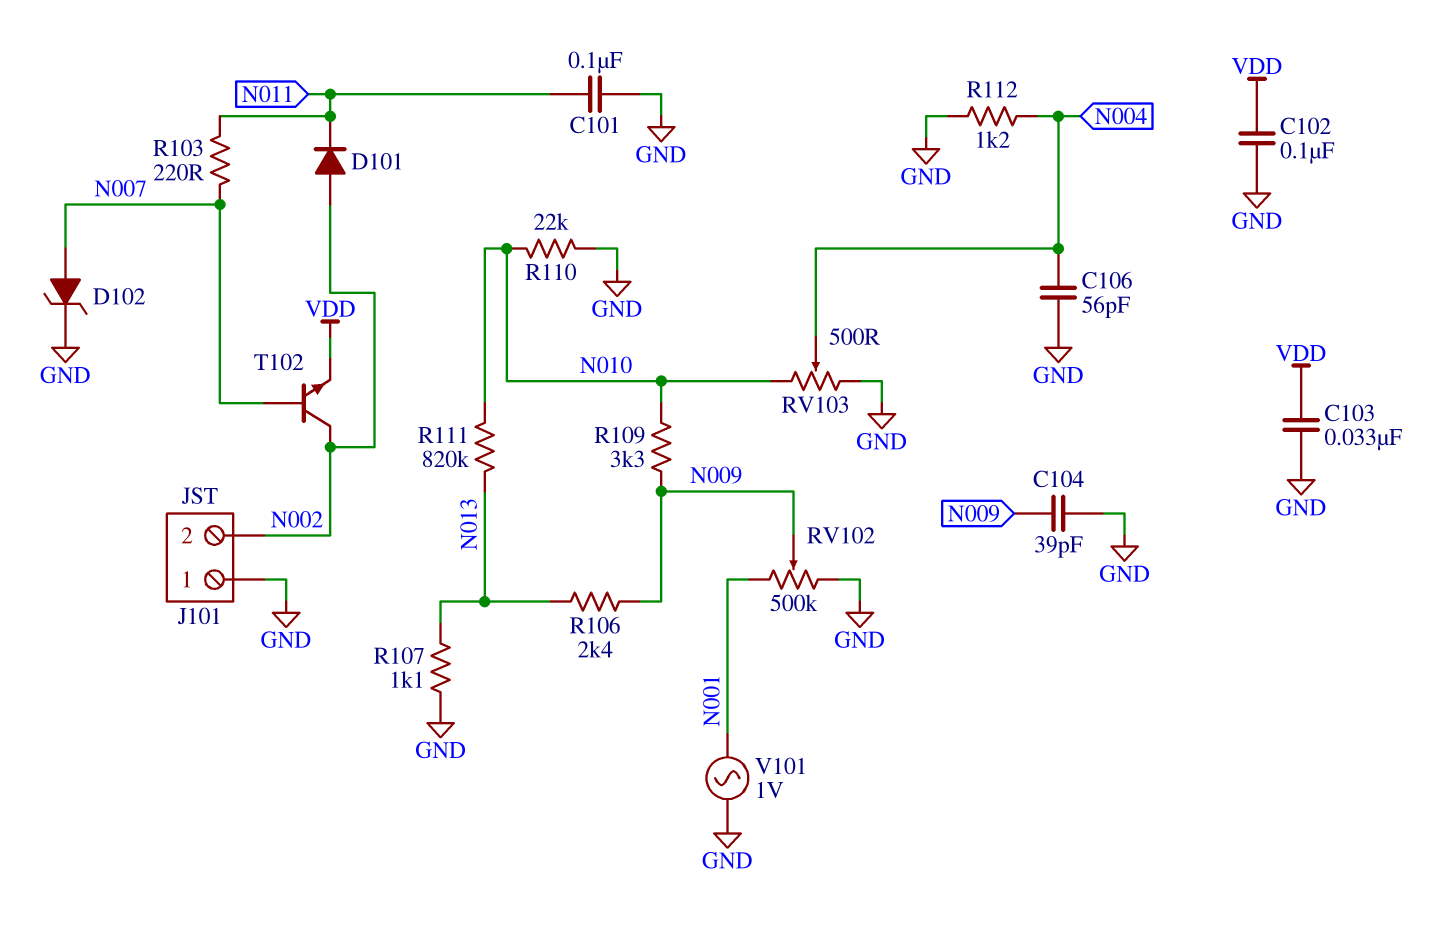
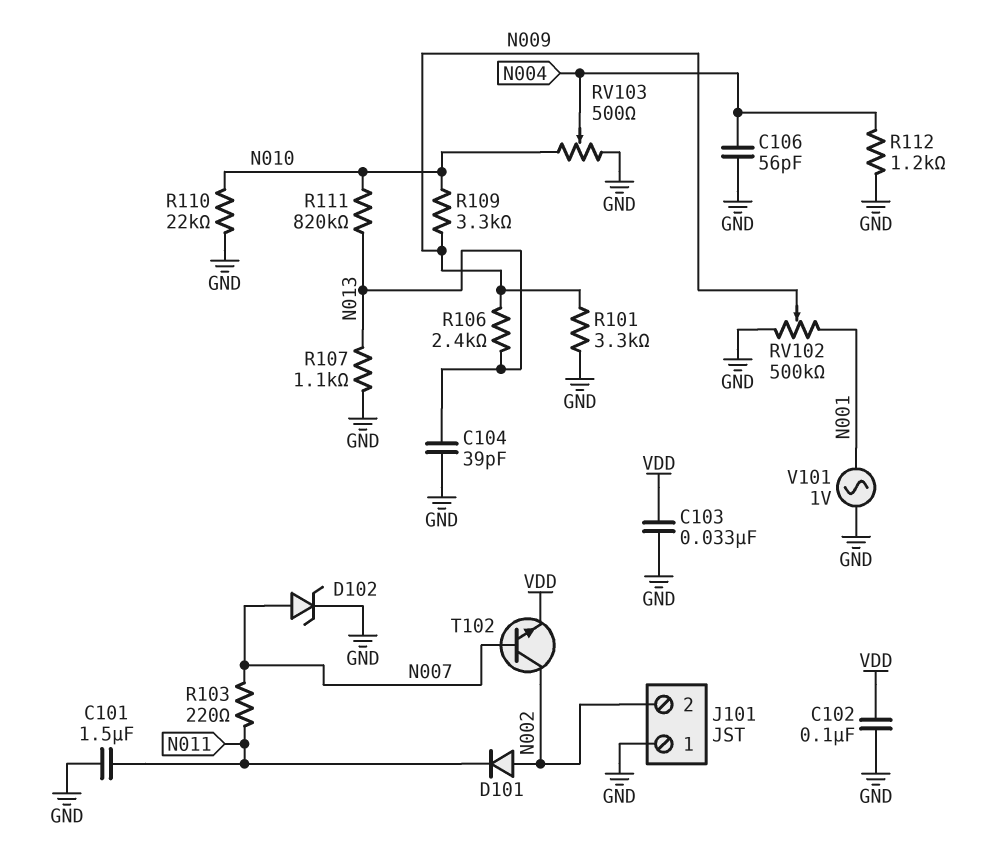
C101: 100nF (GND, N011) -> 1.5uF (GND, N011)
C104: 39pF (GND, N009) -> 39pF (GND, N013)
R101: none -> 3.3k (GND, N009)

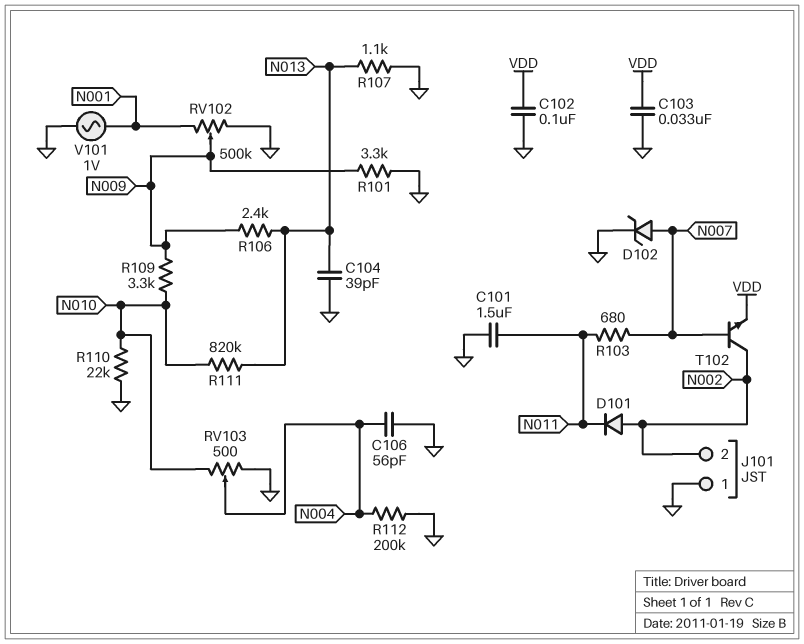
R103: 220 (N007, N011) -> 680 (N007, N011)
R112: 1.2k (GND, N004) -> 200k (GND, N004)

